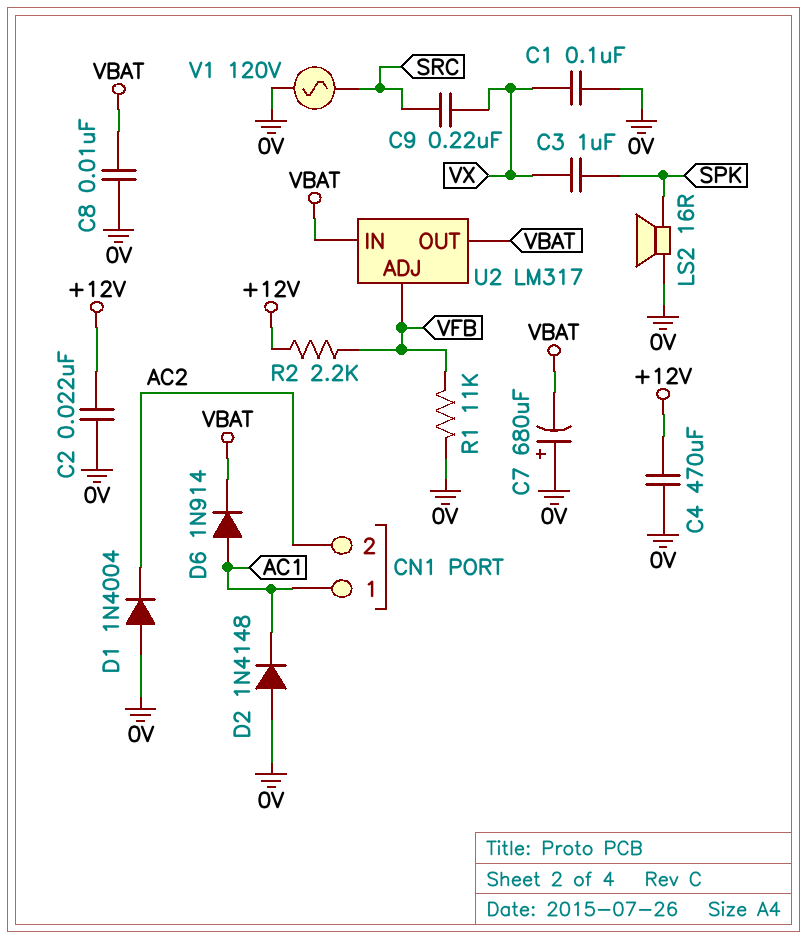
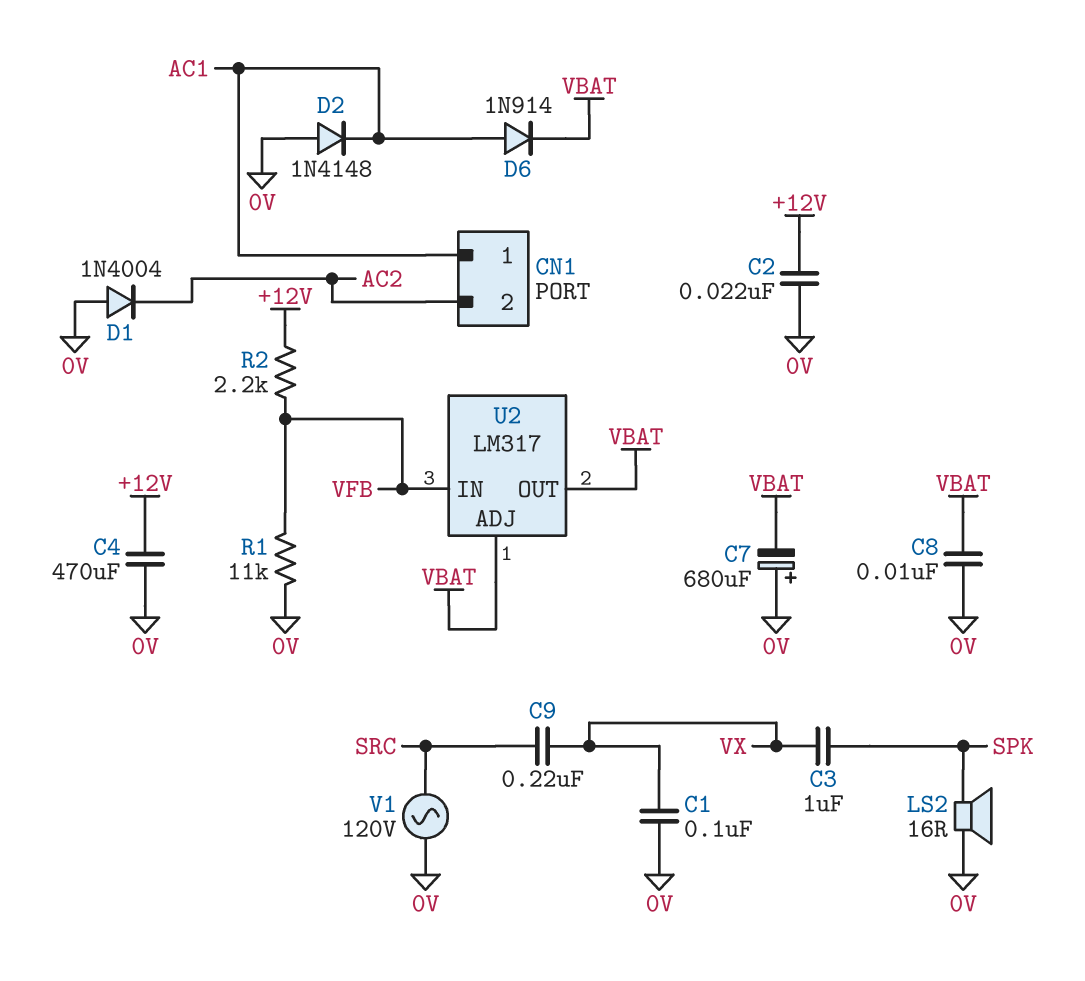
U2 pin ADJ: VFB -> VBAT
U2 pin IN: VBAT -> VFB

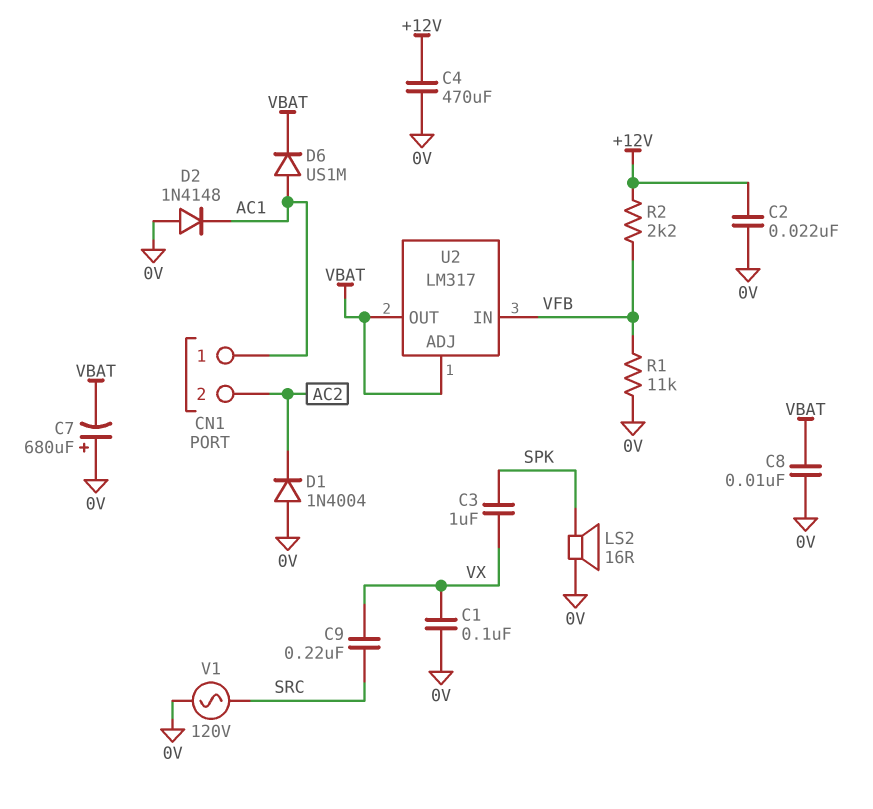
D6: diode 1N914 (A AC1, K VBAT) -> diode US1M (A AC1, K VBAT)

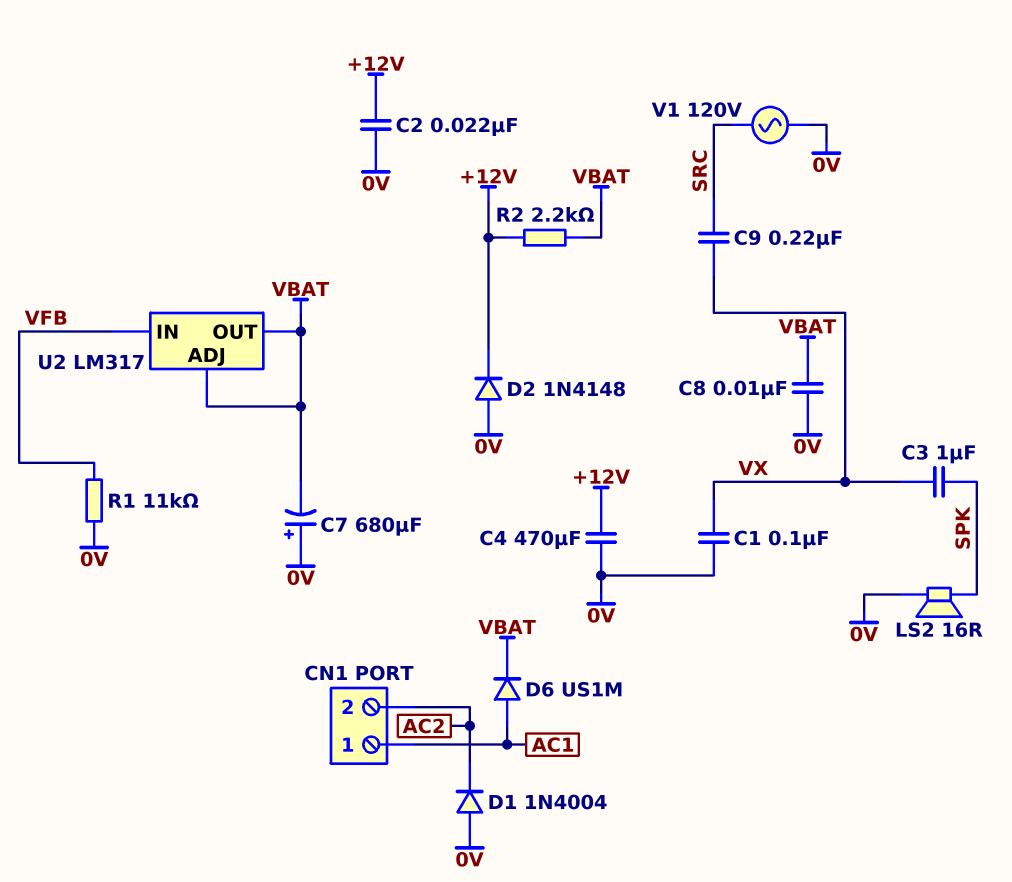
D2: diode 1N4148 (A 0V, K AC1) -> diode 1N4148 (A 0V, K +12V)
R2: 2.2k (+12V, VFB) -> 2.2k (+12V, VBAT)

